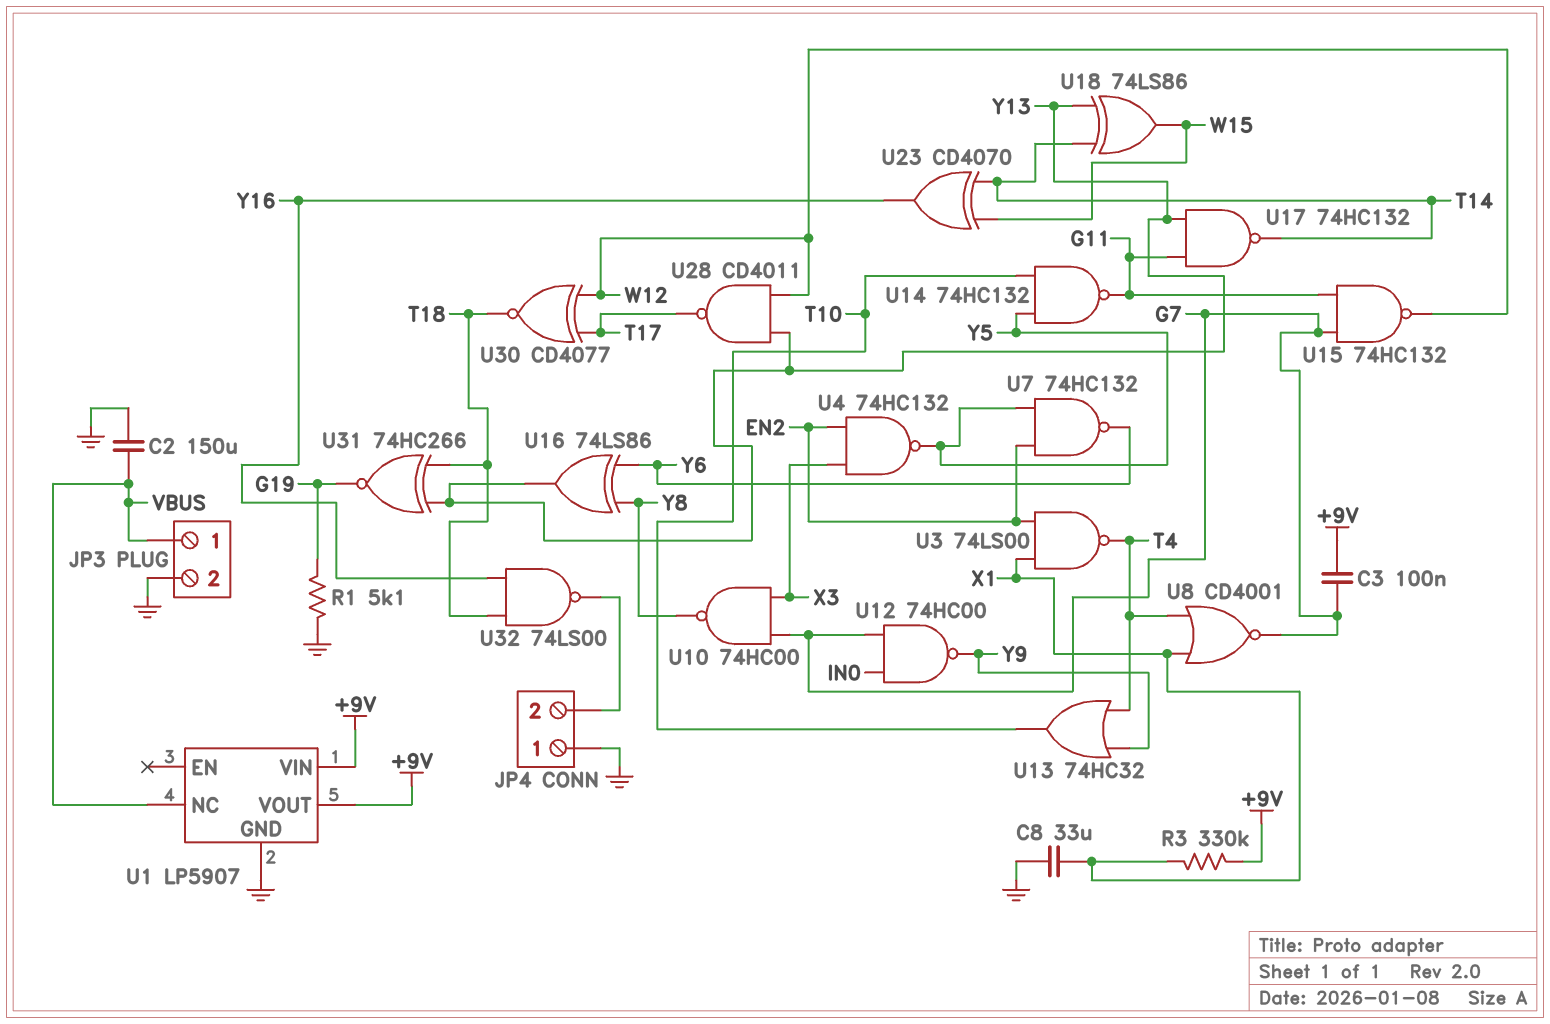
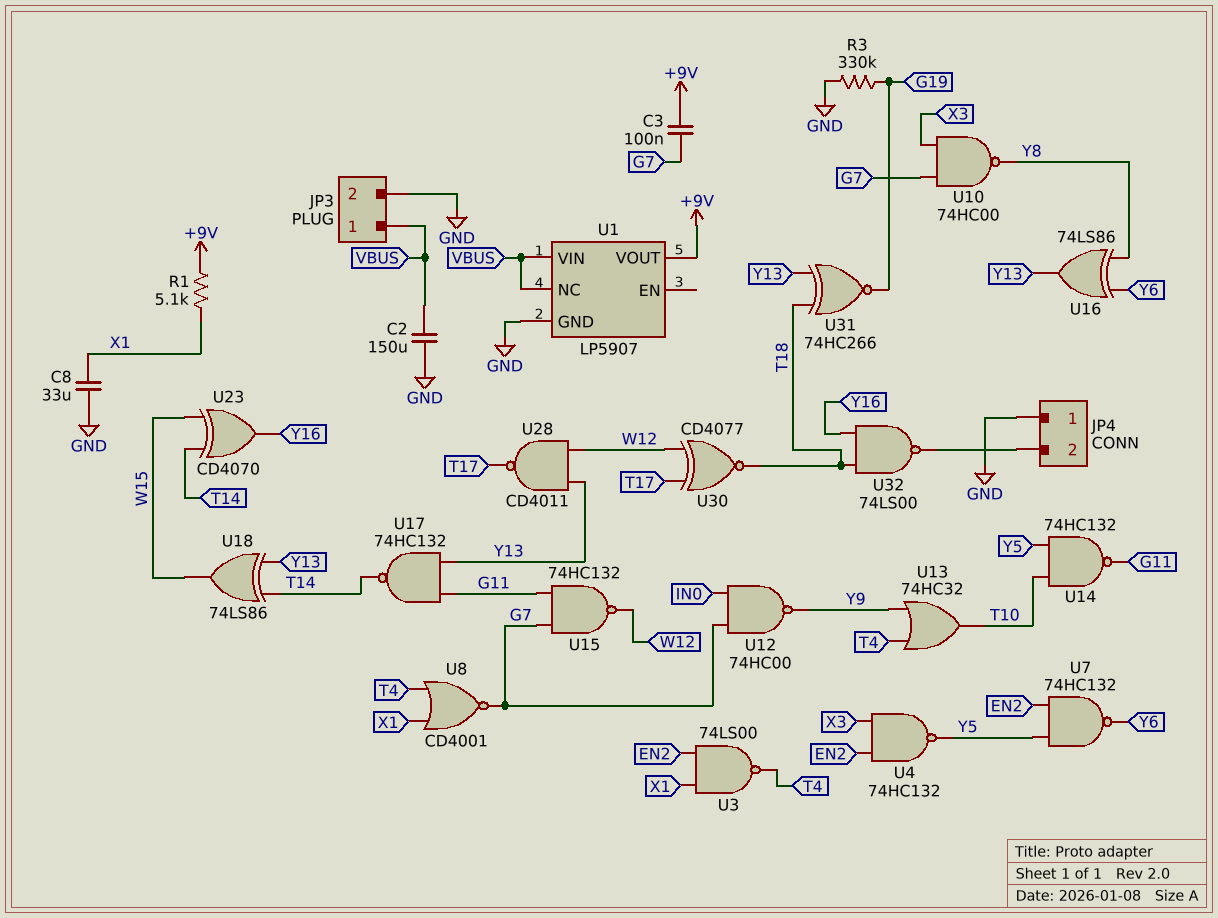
R1: 5.1k (G19, GND) -> 5.1k (+9V, X1)
R3: 330k (+9V, X1) -> 330k (G19, GND)
U1 pin VIN: +9V -> VBUS

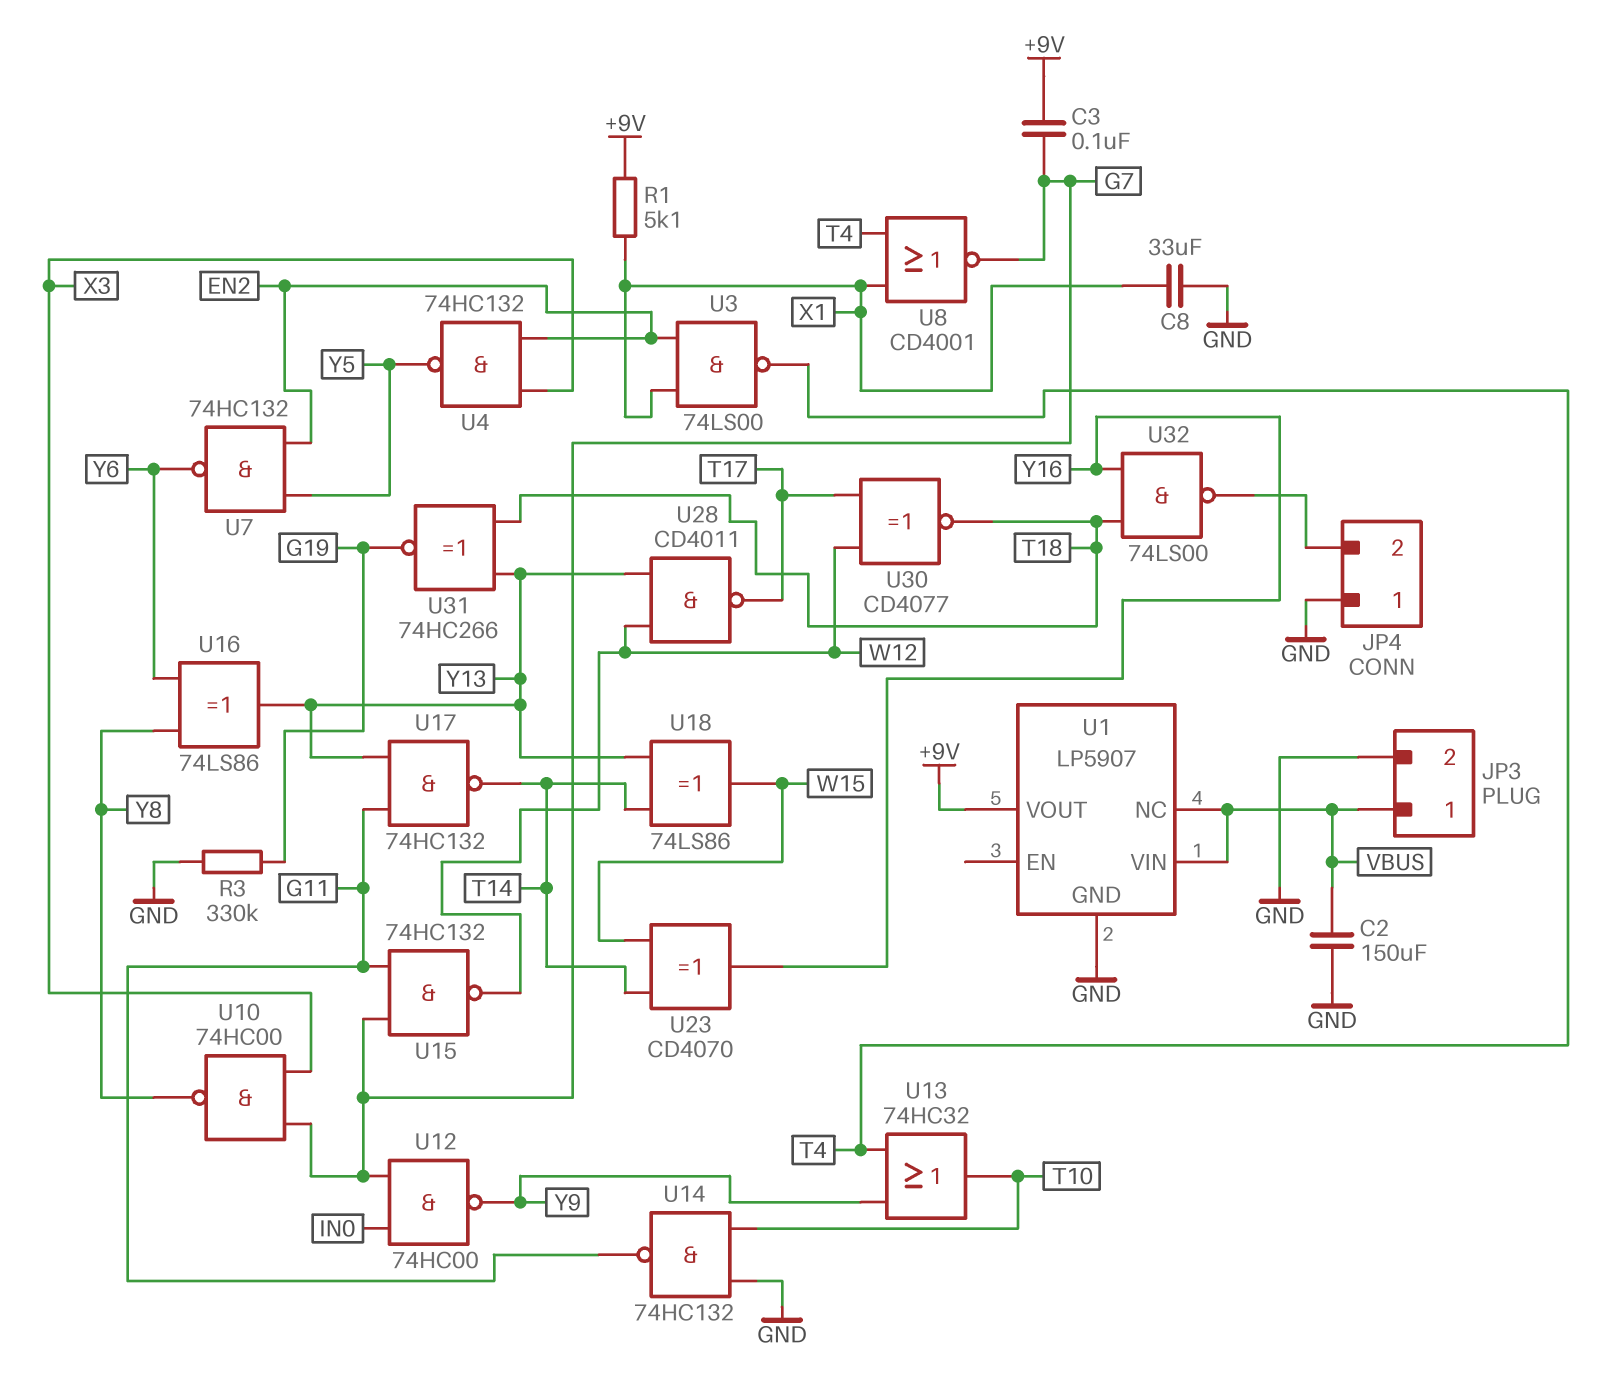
U14: NAND 74HC132 (in T10, in Y5, out G11) -> NAND 74HC132 (in GND, in T10, out G11)

